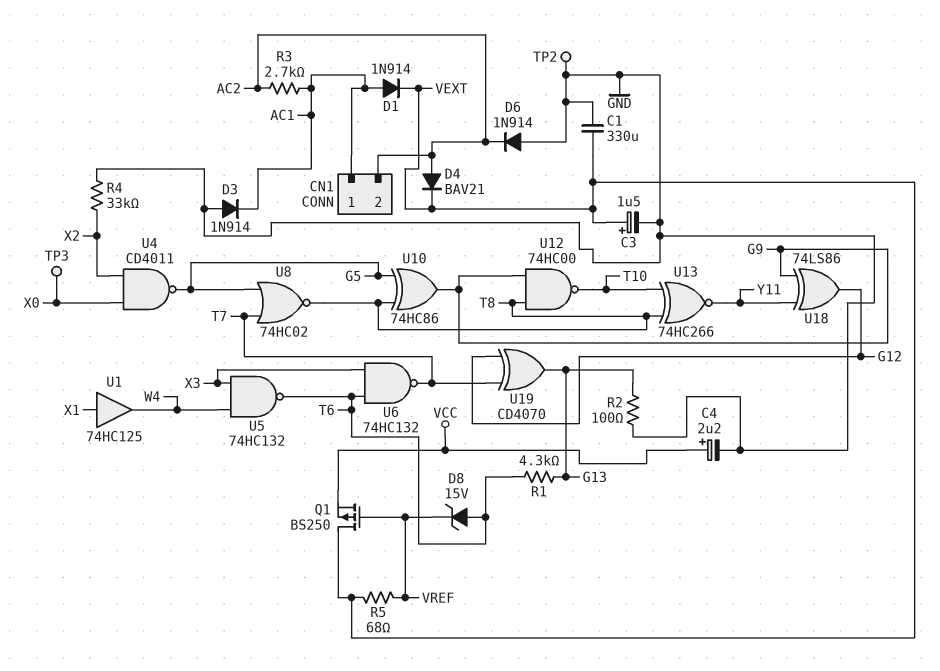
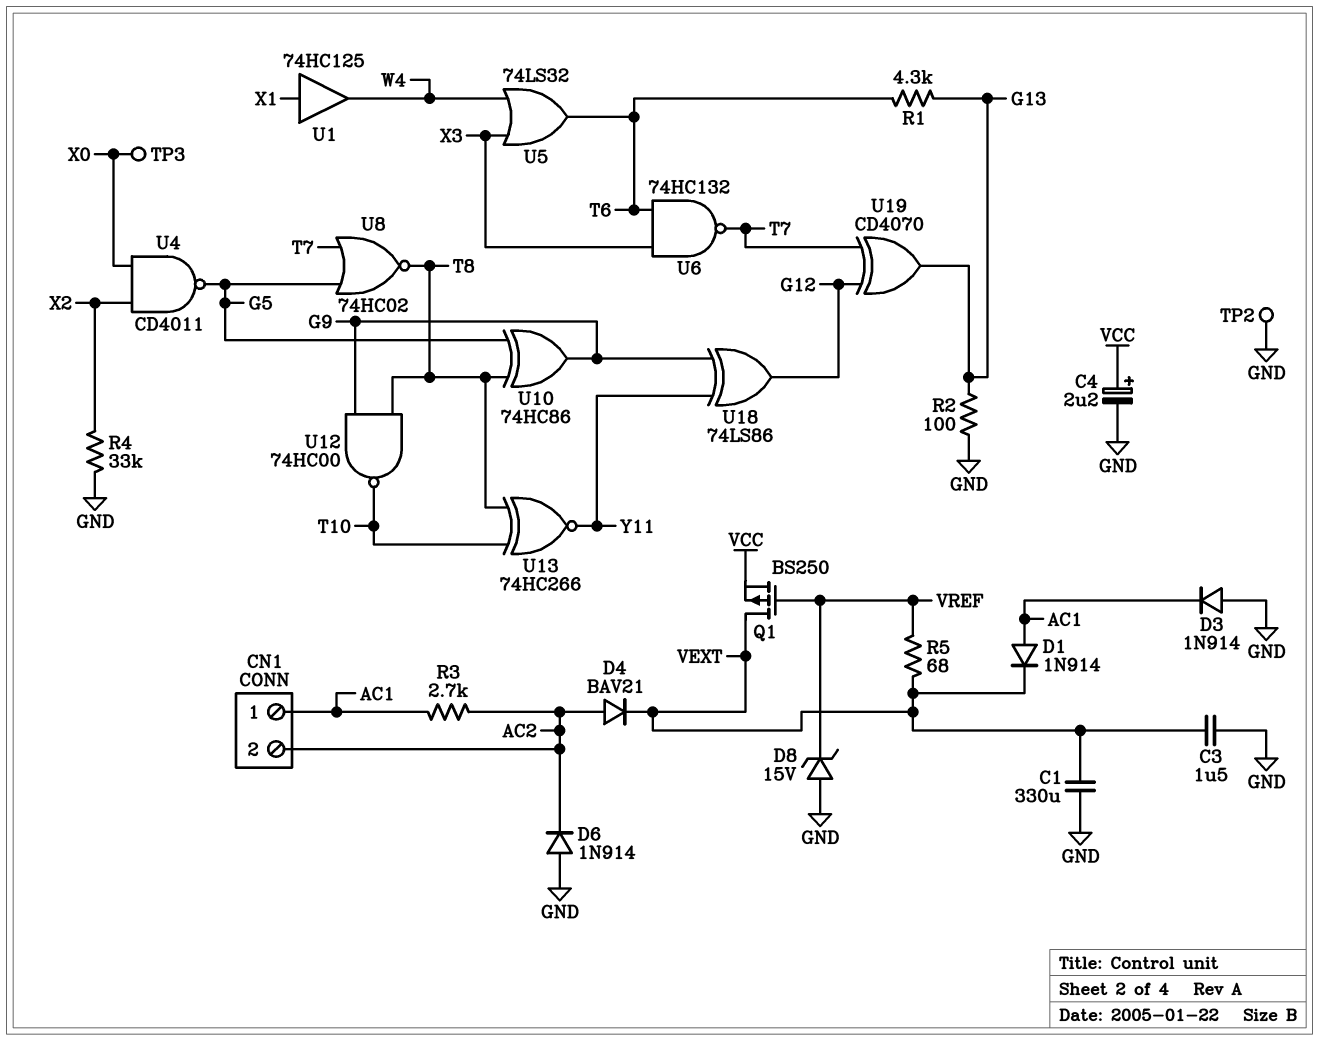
C3: 1.5uF (plus VEXT, minus GND) -> 1.5uF (GND, VEXT)
D8: zener 15V (A T6, K VREF) -> zener 15V (A GND, K VREF)
U5: NAND 74HC132 (in W4, in X3, out T6) -> OR 74LS32 (in W4, in X3, out T6)

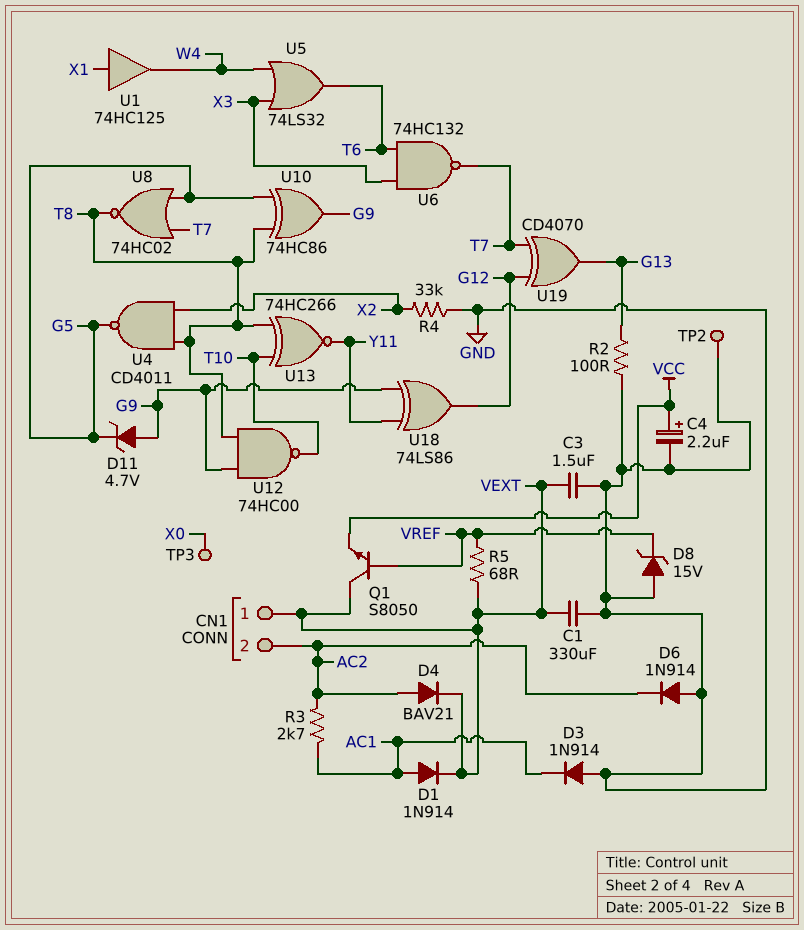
CN1 pin 1: AC1 -> VEXT
D11: none -> zener 4.7V (A G9, K G5)
Q1: PMOS BS250 (G VREF, D VEXT, S VCC) -> NPN S8050 (B VREF, C VEXT, E VCC)
R1: 4.3k (G13, T6) -> none
U4: NAND CD4011 (in X0, in X2, out G5) -> NAND CD4011 (in T8, in X2, out G5)

